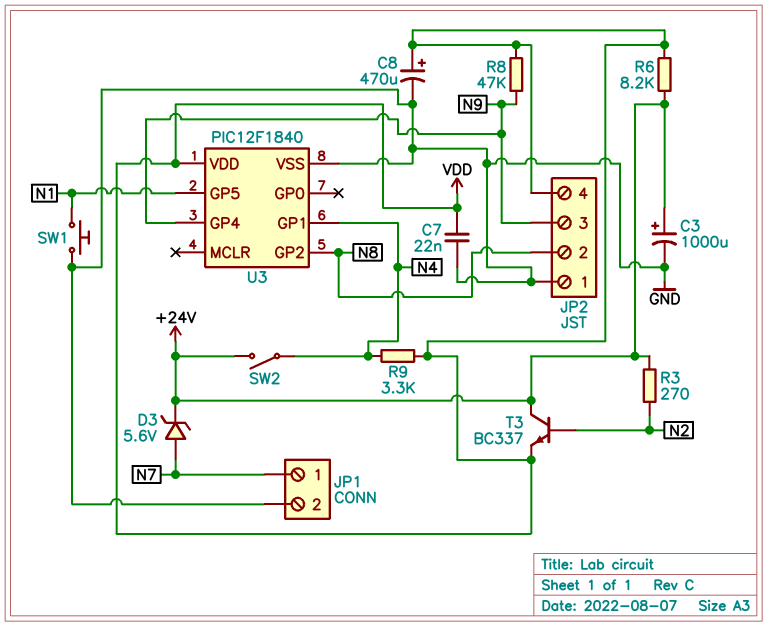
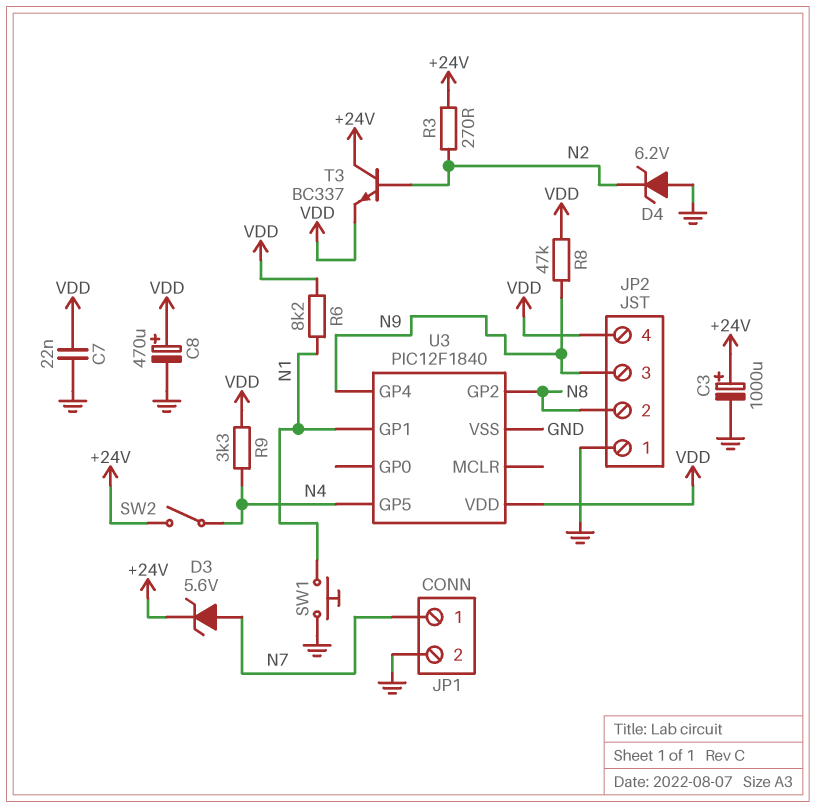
D4: none -> zener 6.2V (A GND, K N2)
R6: 8.2k (+24V, VDD) -> 8.2k (N1, VDD)
U3 pin GP1: N4 -> N1
U3 pin GP5: N1 -> N4

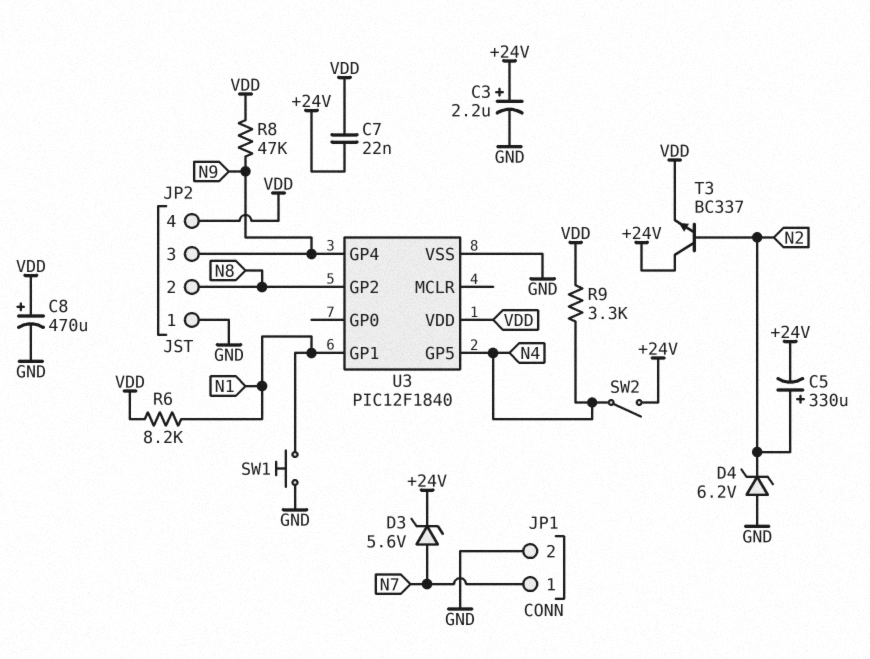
C3: 1000uF (plus +24V, minus GND) -> 2.2uF (plus +24V, minus GND)
C5: none -> 330uF (plus N2, minus +24V)
C7: 22nF (GND, VDD) -> 22nF (+24V, VDD)
R3: 270 (+24V, N2) -> none

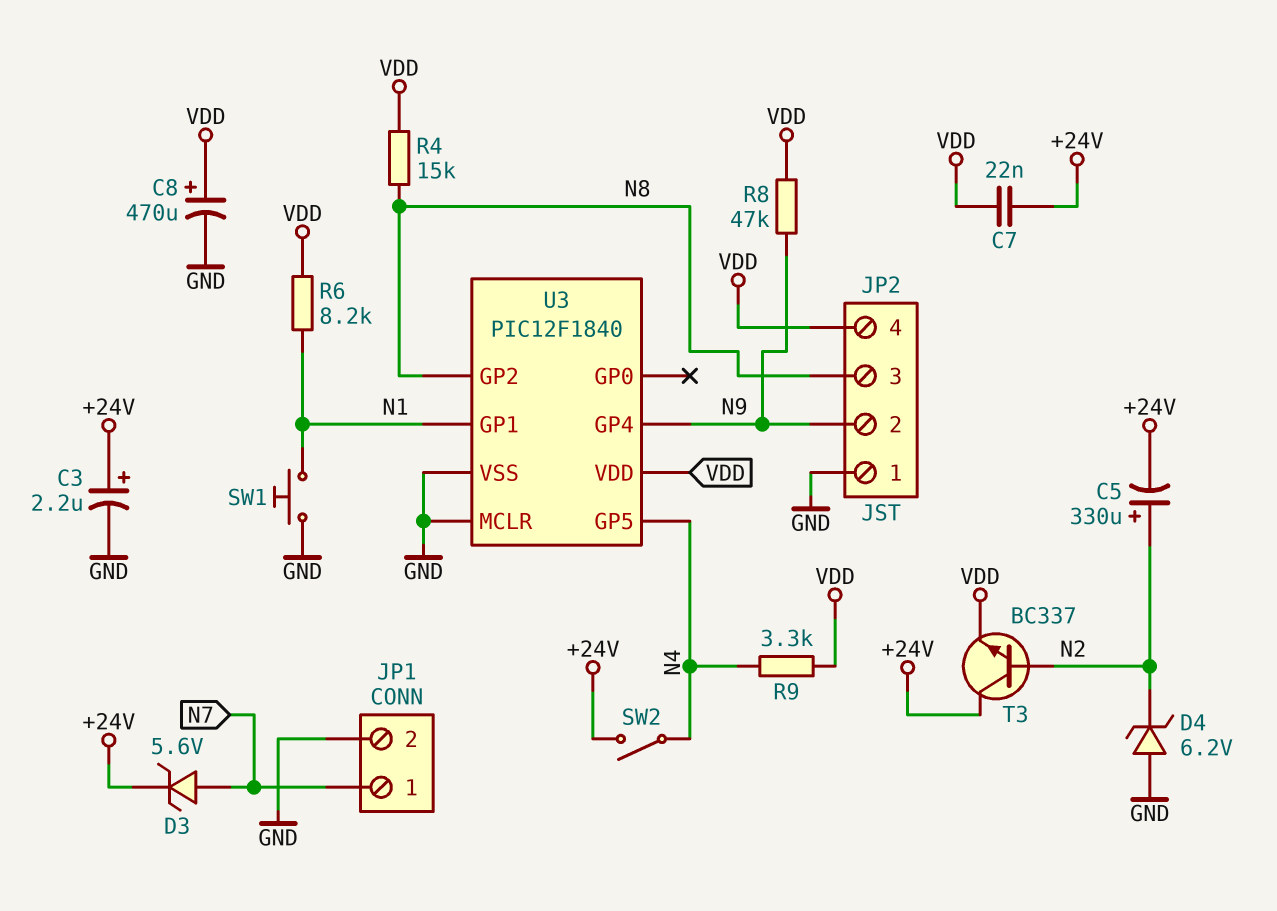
JP2 pin 2: N8 -> N9
JP2 pin 3: N9 -> N8
R4: none -> 15k (N8, VDD)
U3 pin MCLR: none -> GND

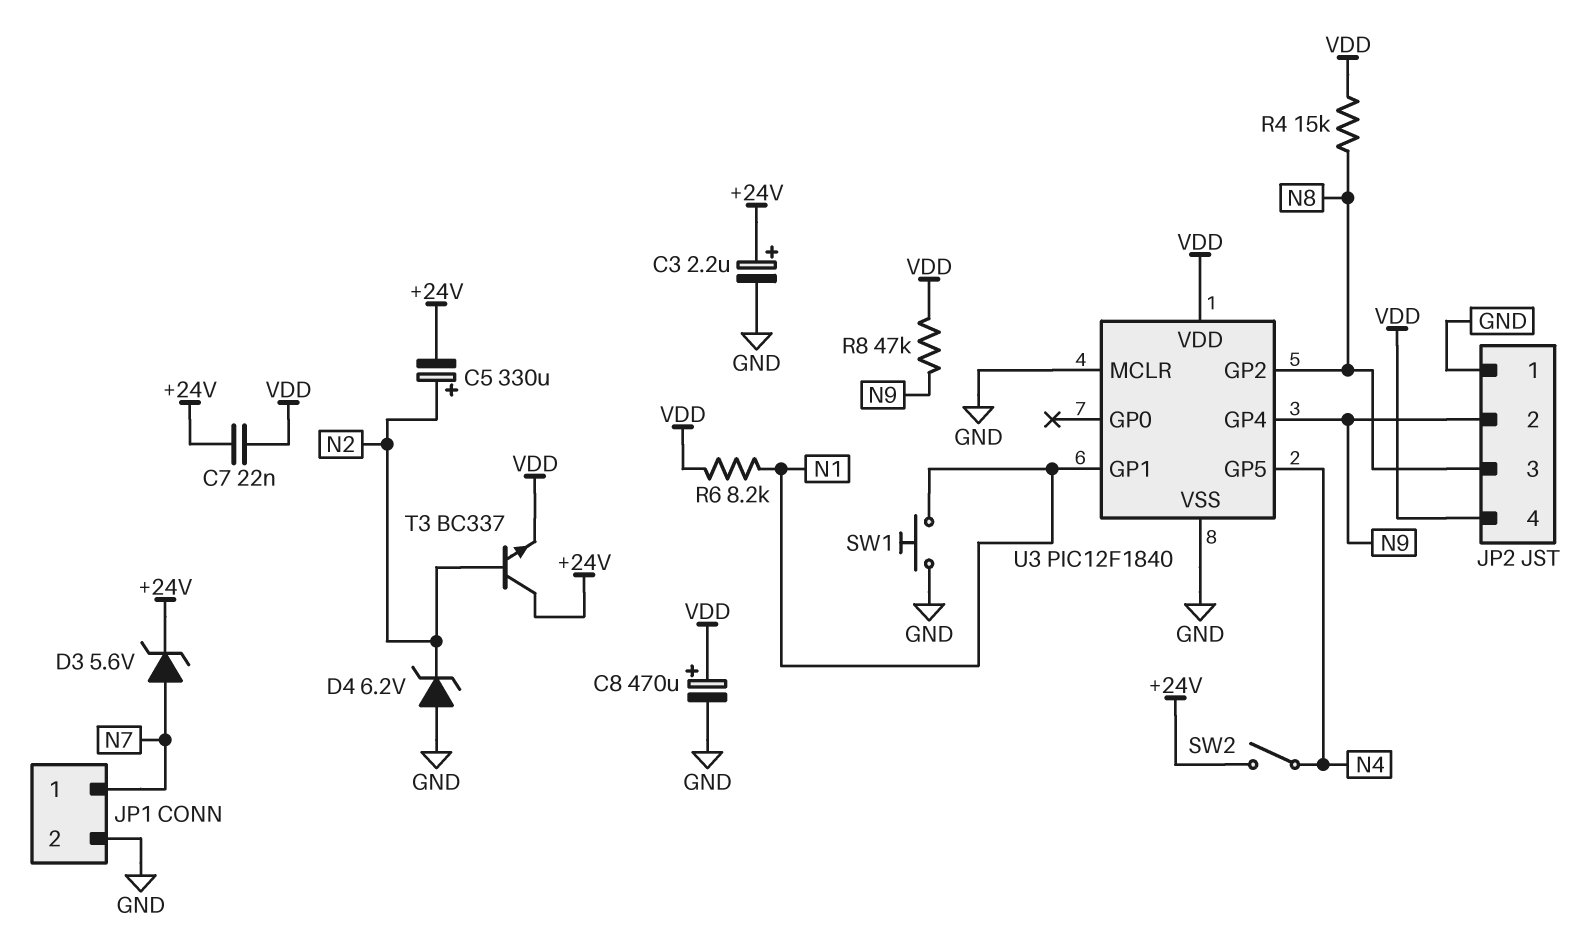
R9: 3.3k (N4, VDD) -> none

